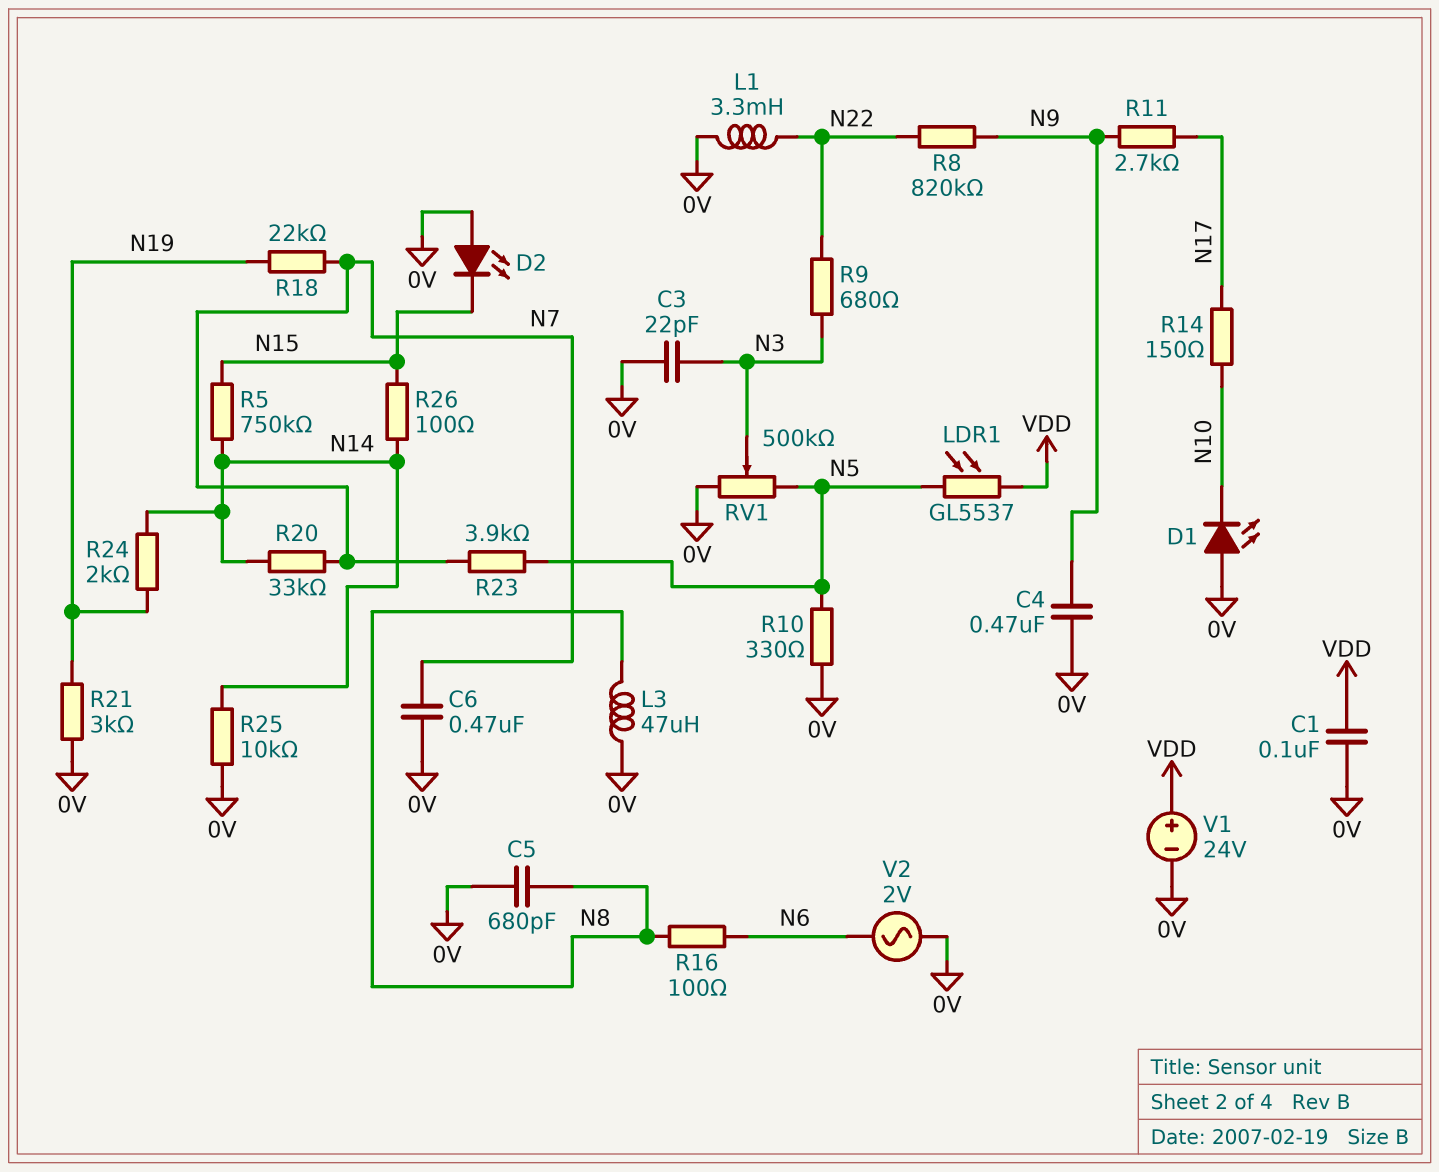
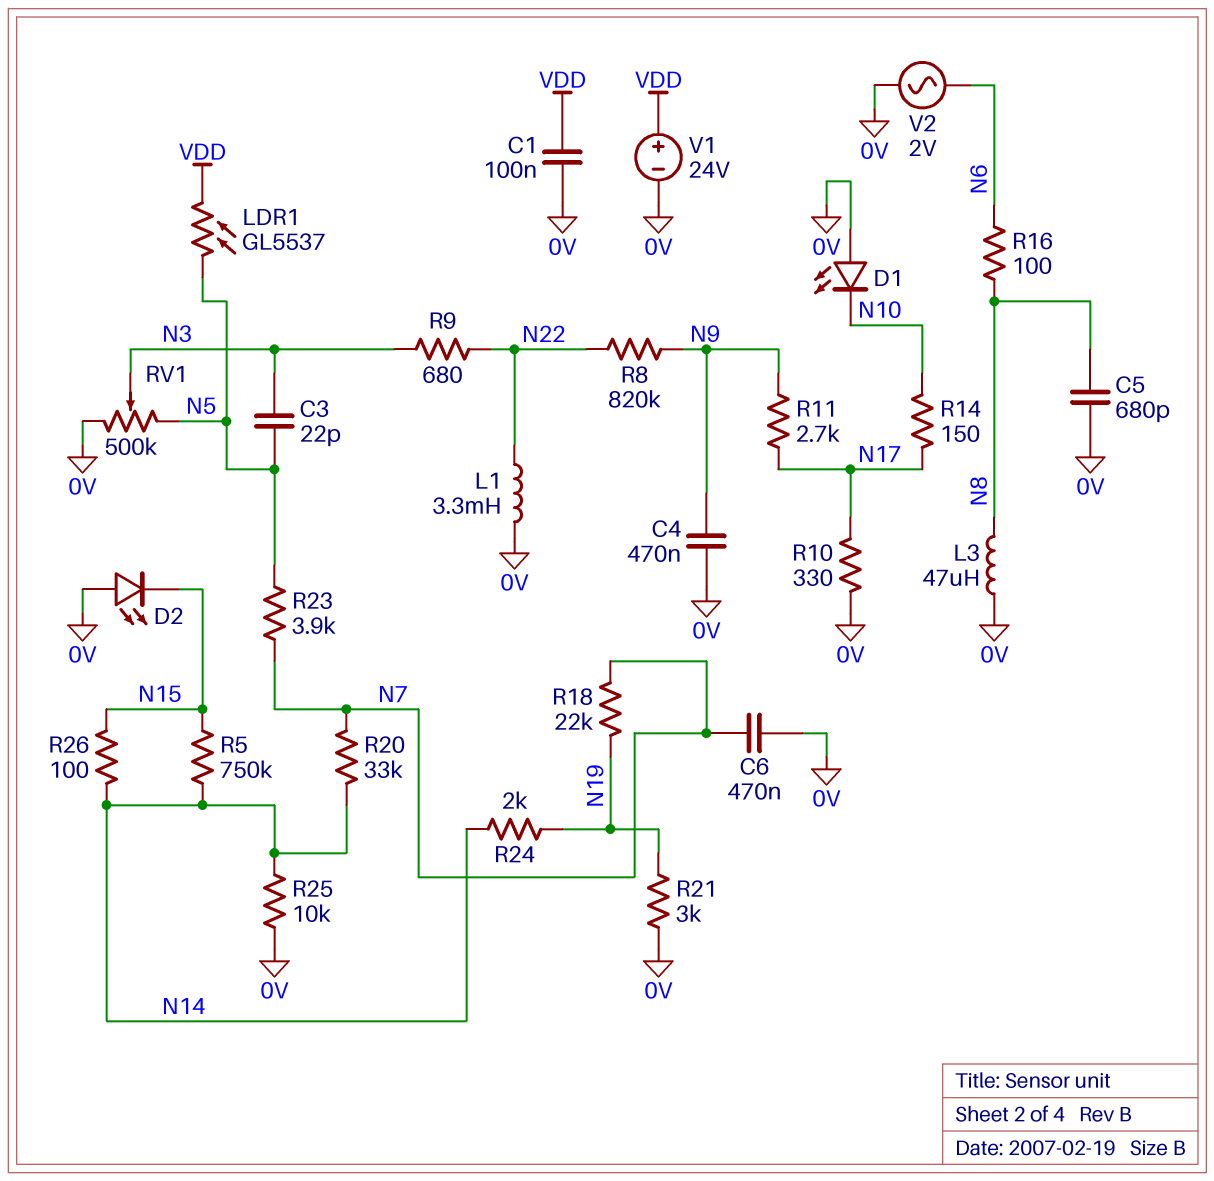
C3: 22pF (0V, N3) -> 22pF (N3, N5)
R10: 330 (0V, N5) -> 330 (0V, N17)

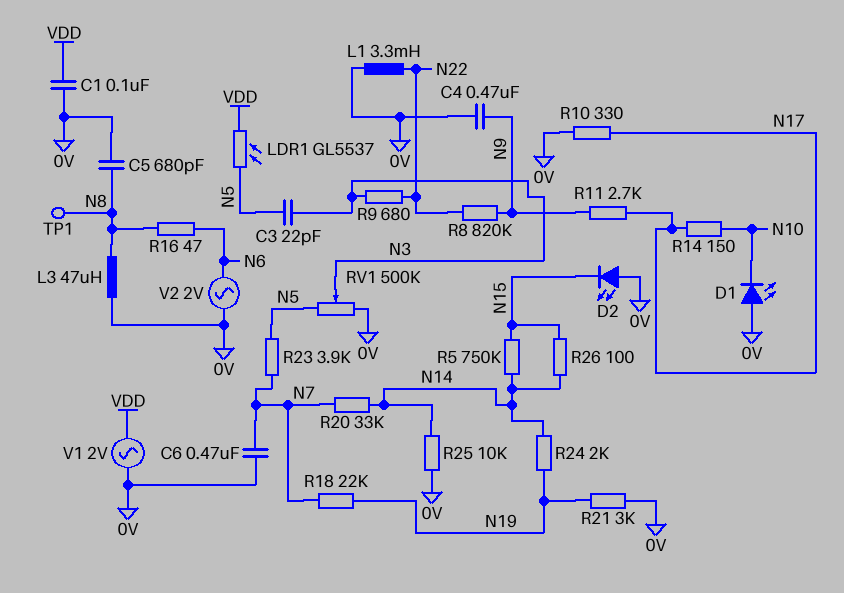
R16: 100 (N6, N8) -> 47 (N6, N8)
TP1: none -> test point (N8)
V1: 24V (plus VDD, minus 0V) -> AC 2V (0V, VDD)

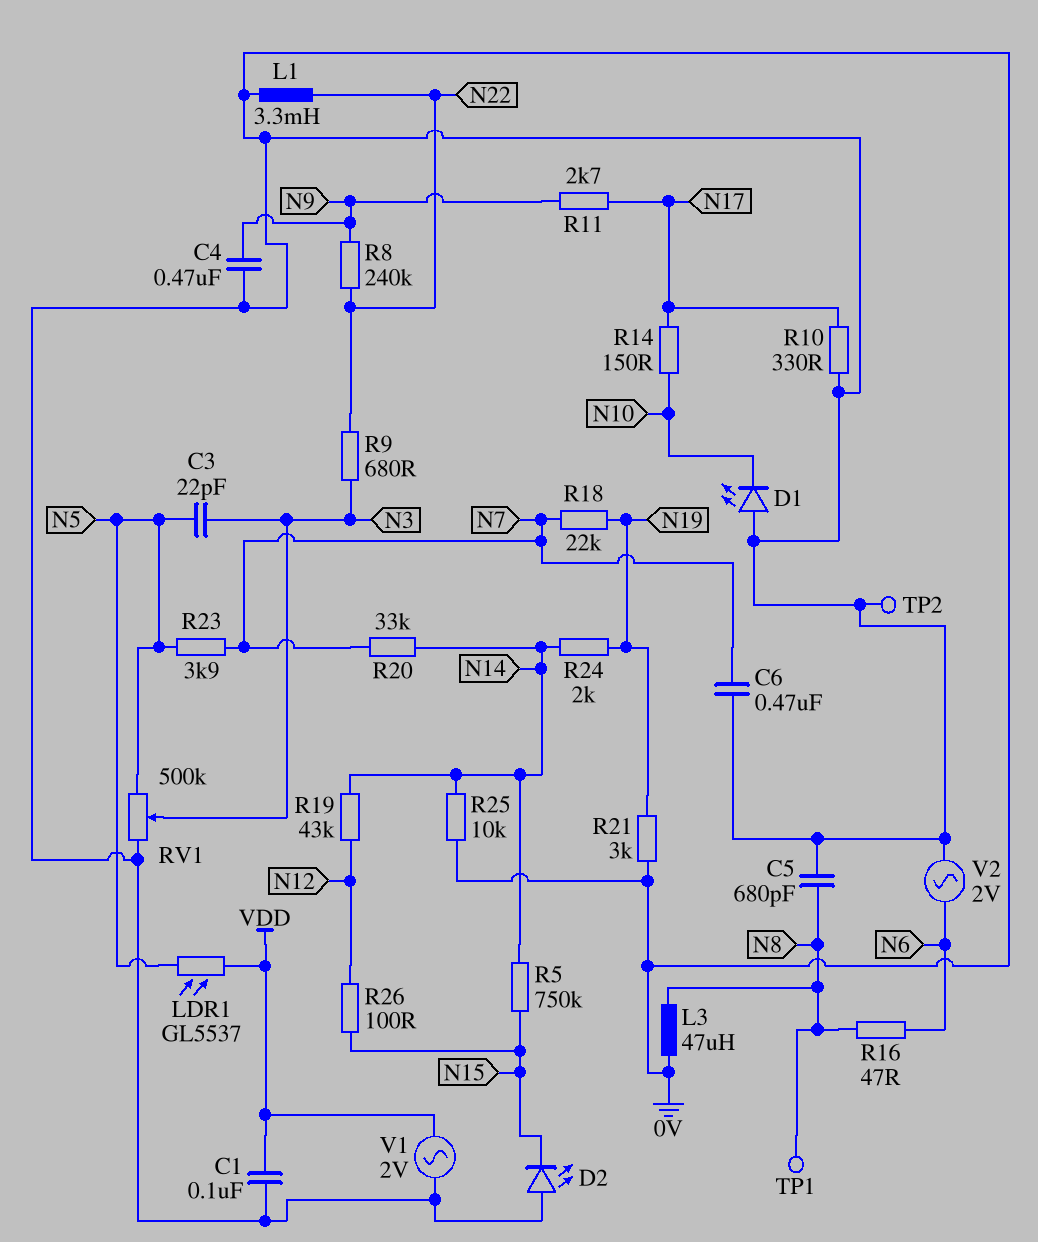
R8: 820k (N9, N22) -> 240k (N9, N22)
R19: none -> 43k (N12, N14)
R26: 100 (N14, N15) -> 100 (N12, N15)
TP2: none -> test point (0V)

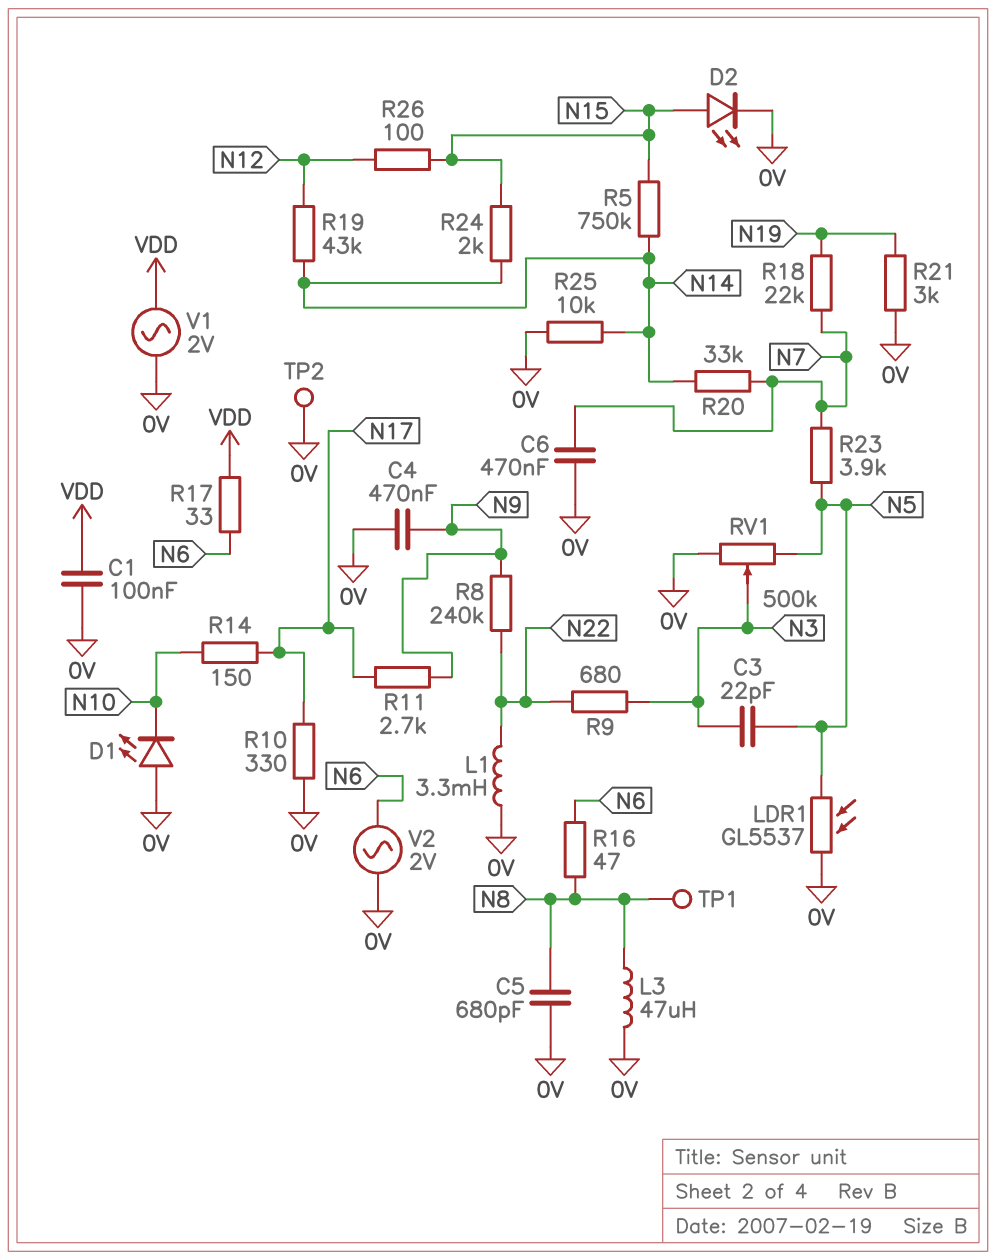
D2: LED (A 0V, K N15) -> LED (A N15, K 0V)
LDR1: GL5537 (N5, VDD) -> GL5537 (0V, N5)
R17: none -> 33 (N6, VDD)
R24: 2k (N14, N19) -> 2k (N14, N15)

